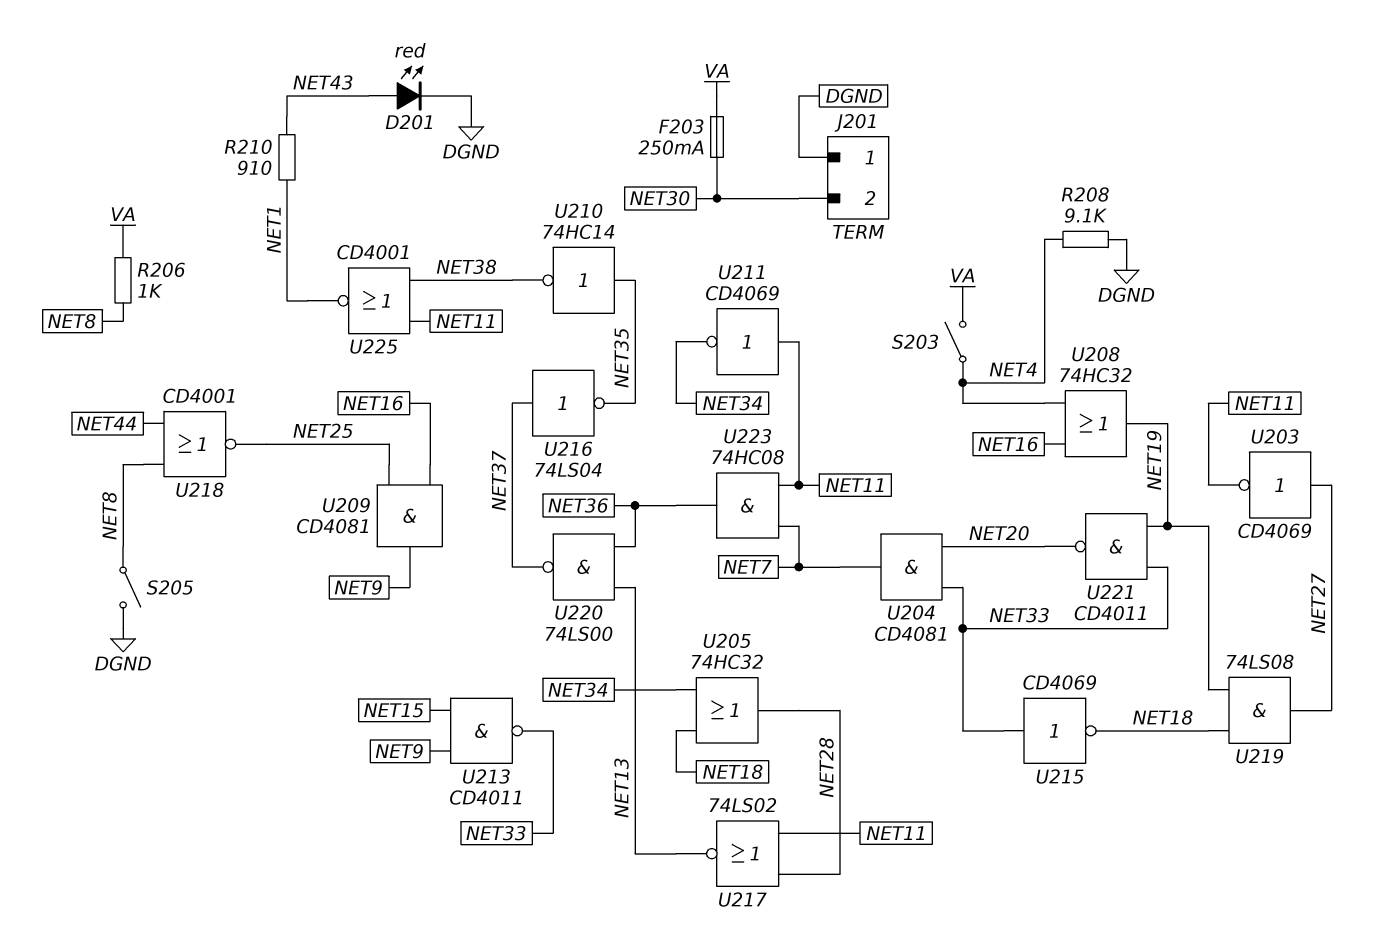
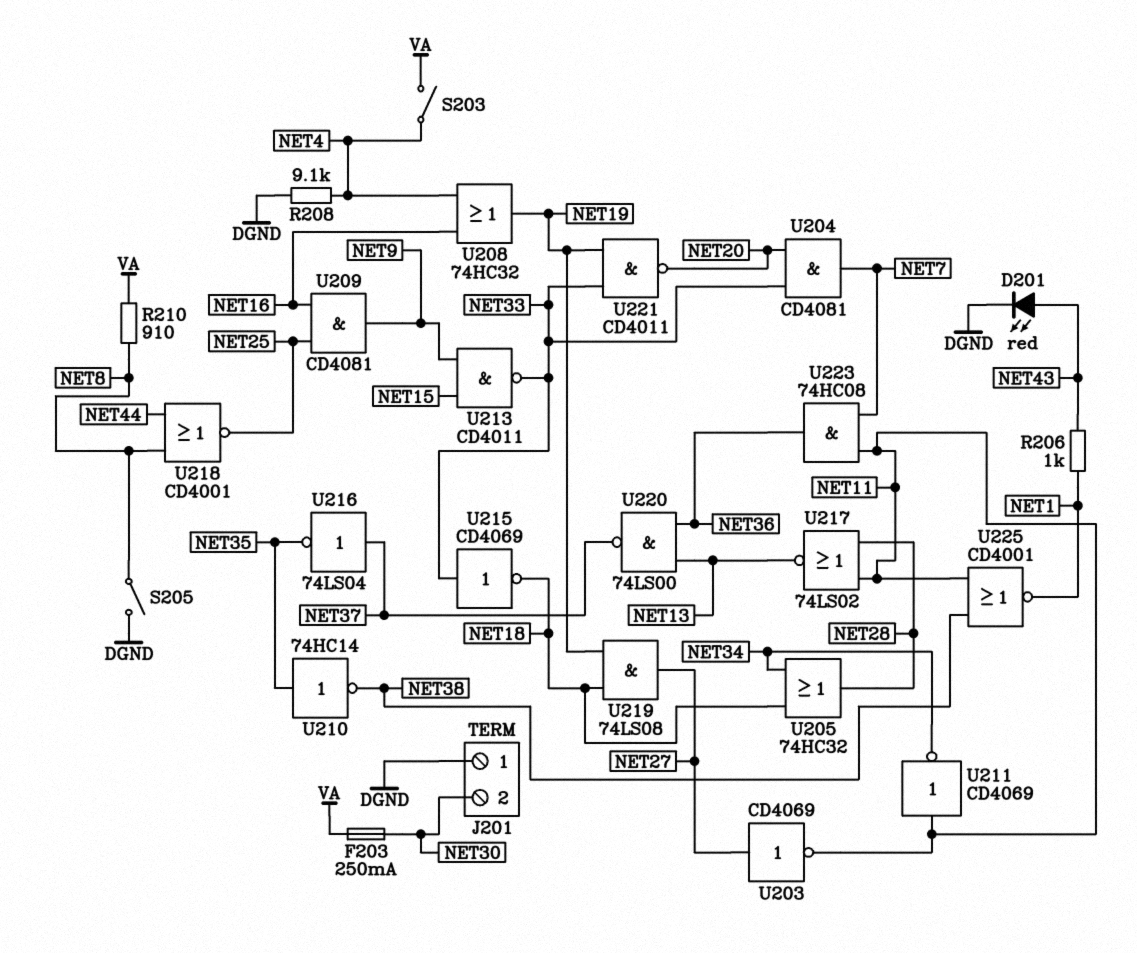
R206: 1k (NET8, VA) -> 1k (NET1, NET43)
R210: 910 (NET1, NET43) -> 910 (NET8, VA)

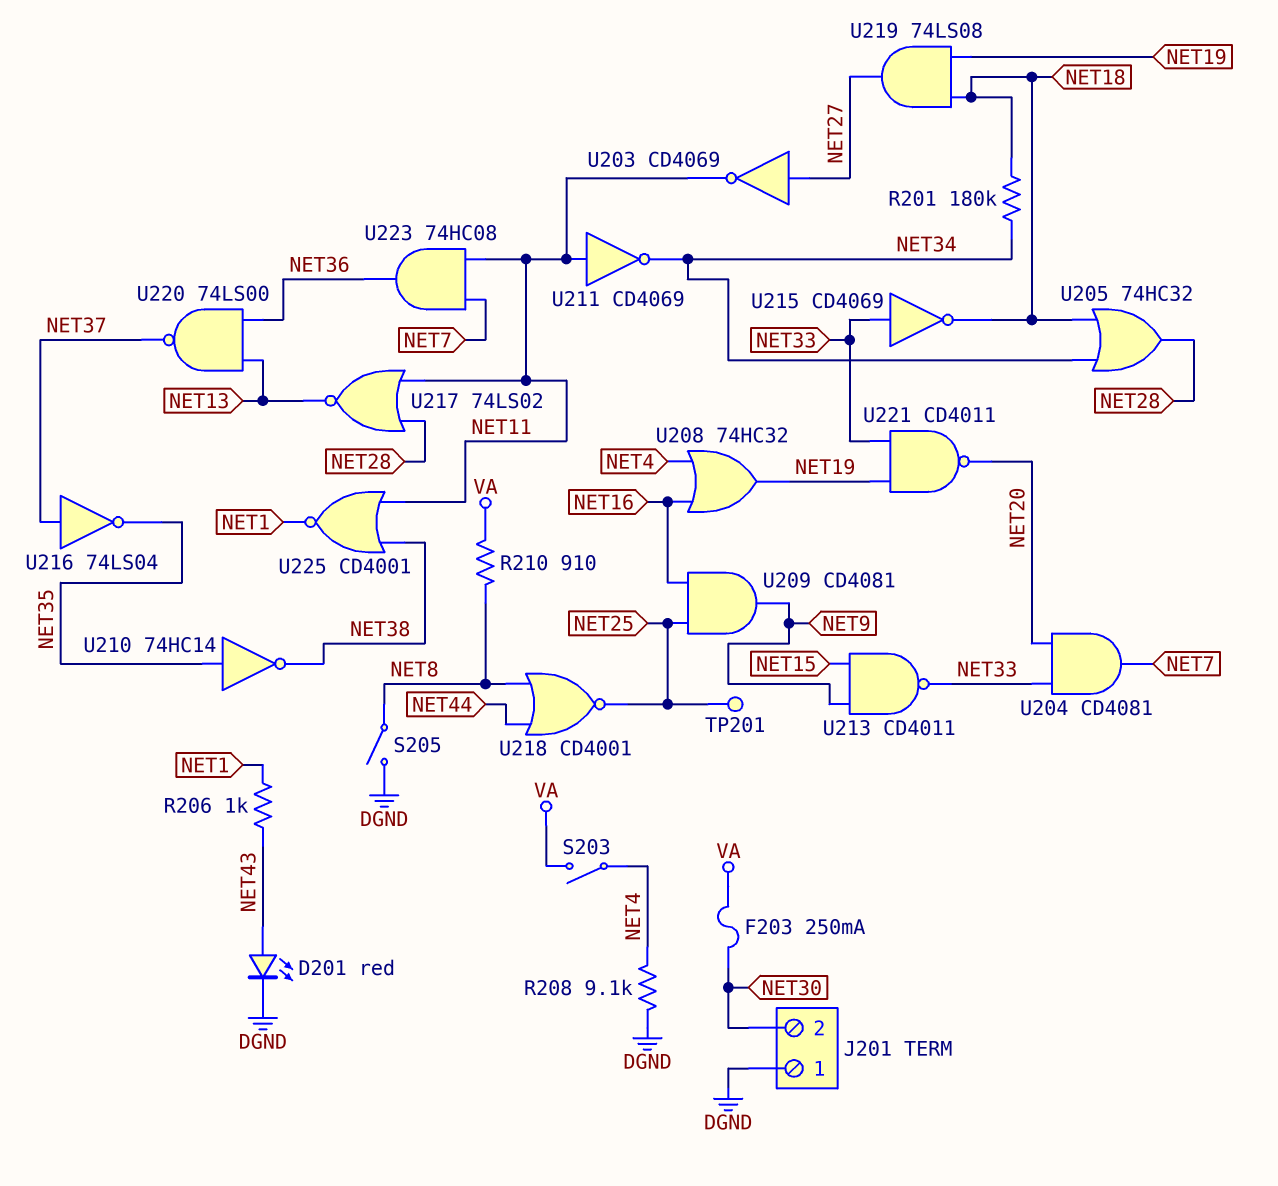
R201: none -> 180k (NET18, NET34)
TP201: none -> test point (NET25)

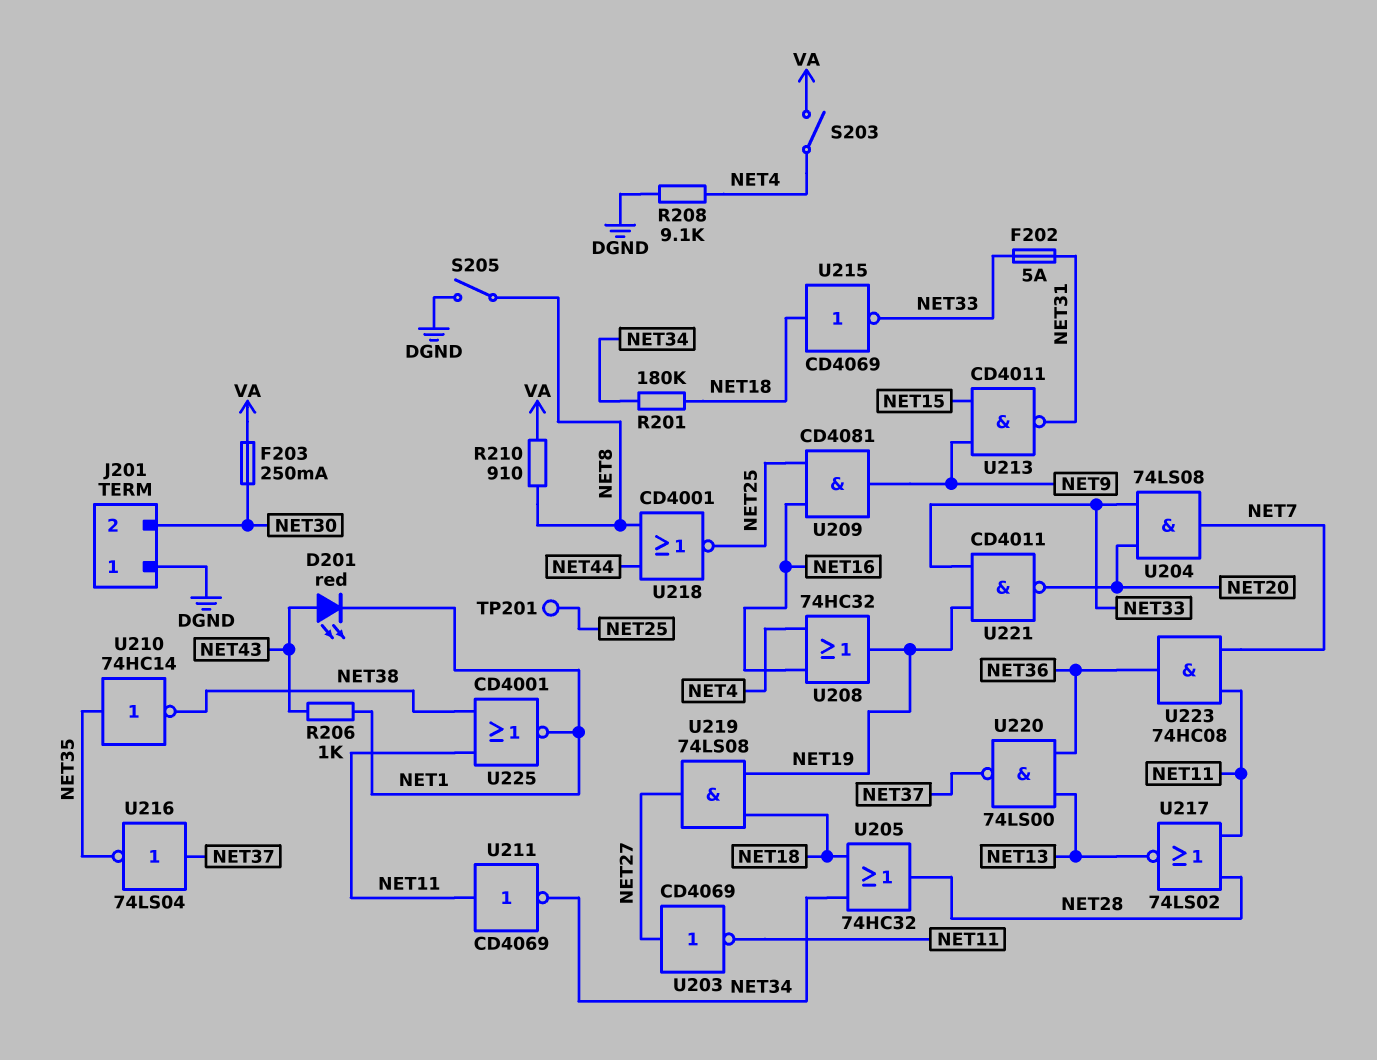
D201: LED red (A NET43, K DGND) -> LED red (A NET43, K NET1)
F202: none -> 5A (NET31, NET33)
U204: AND CD4081 (in NET20, in NET33, out NET7) -> AND 74LS08 (in NET20, in NET33, out NET7)
U213: NAND CD4011 (in NET9, in NET15, out NET33) -> NAND CD4011 (in NET9, in NET15, out NET31)
U215: NOT CD4069 (in NET33, out NET18) -> NOT CD4069 (in NET18, out NET33)

